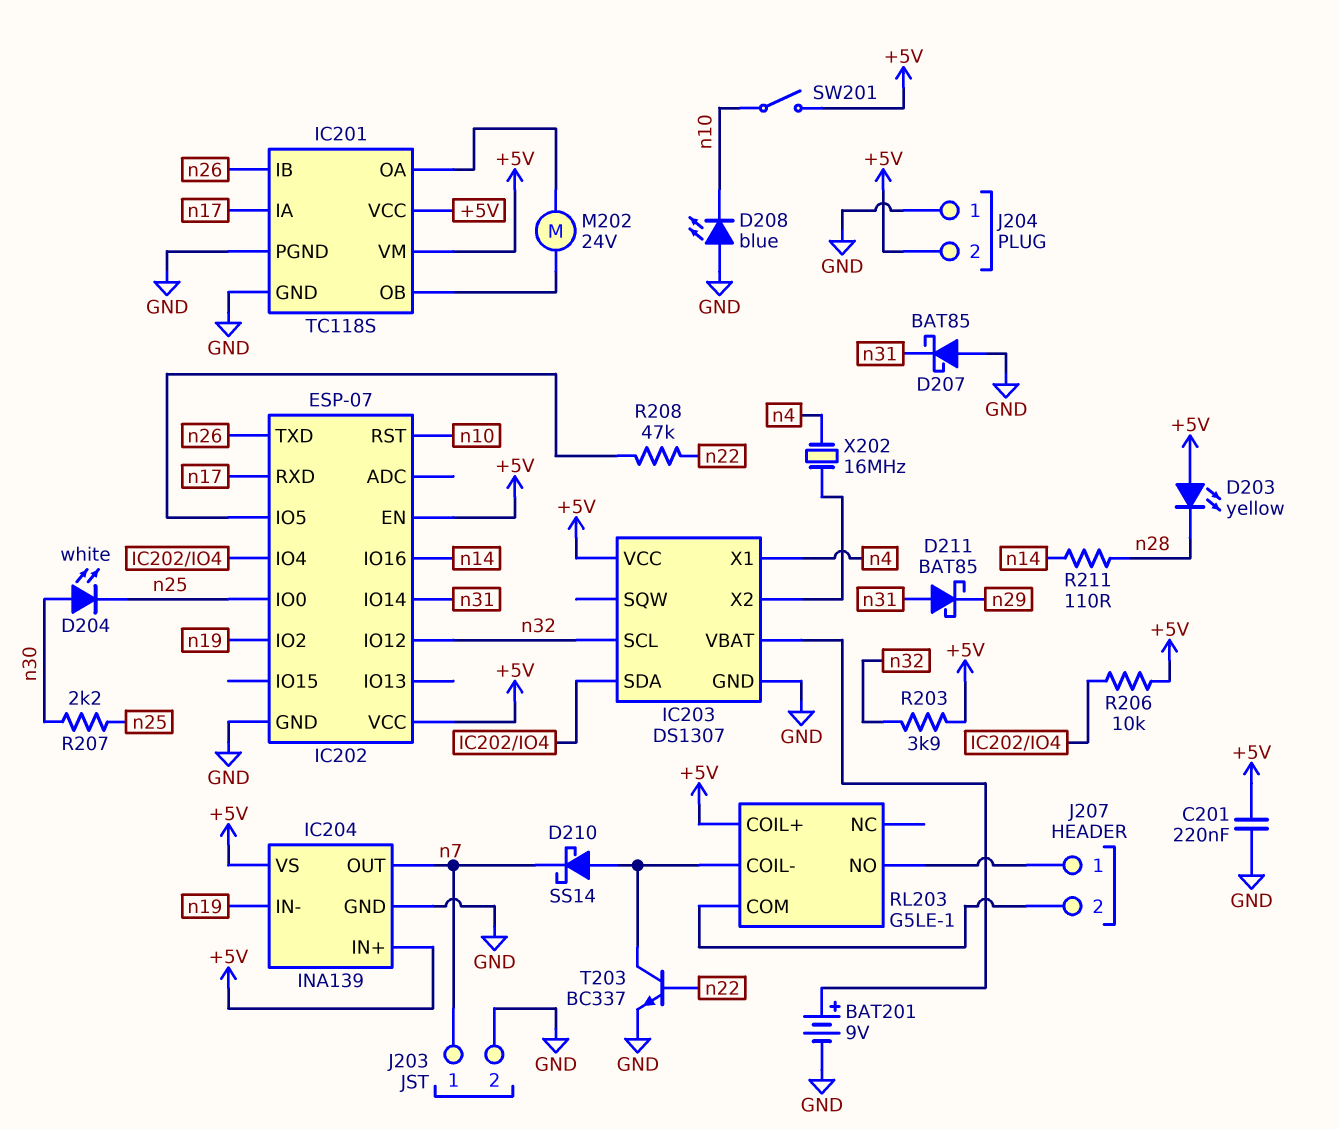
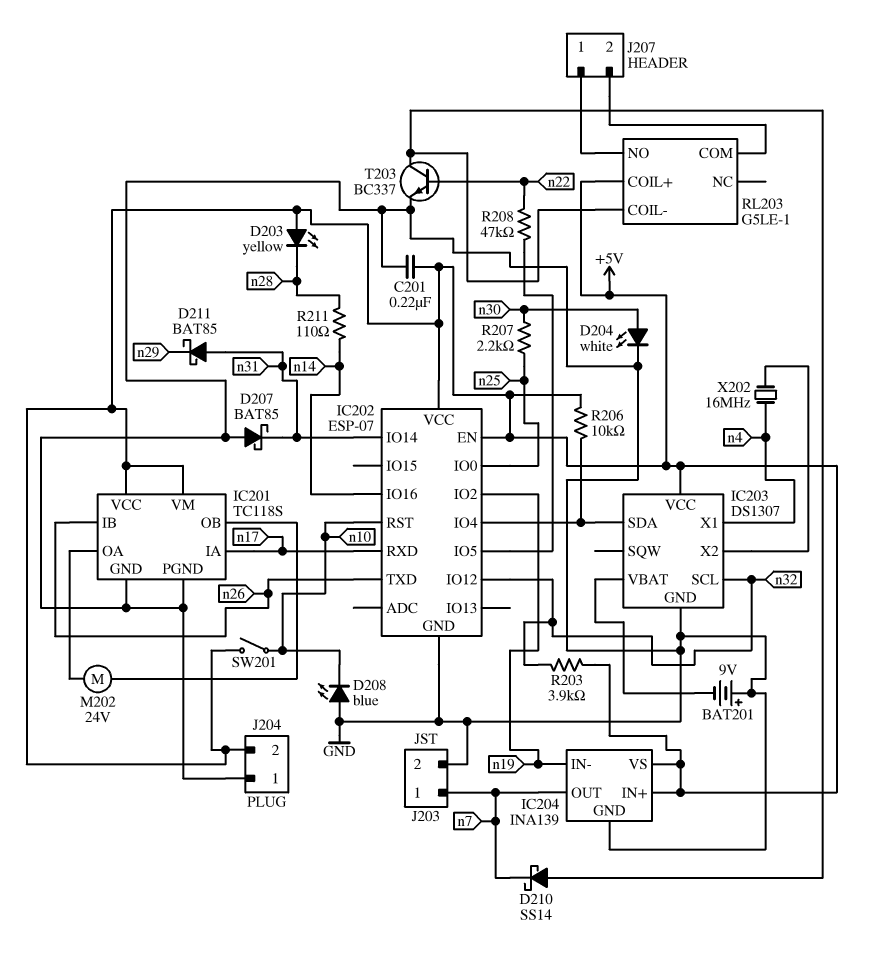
BAT201: 9V (plus IC203/VBAT, minus GND) -> 9V (plus GND, minus IC203/VBAT)
D204: LED white (A n30, K n25) -> LED white (A n30, K GND)

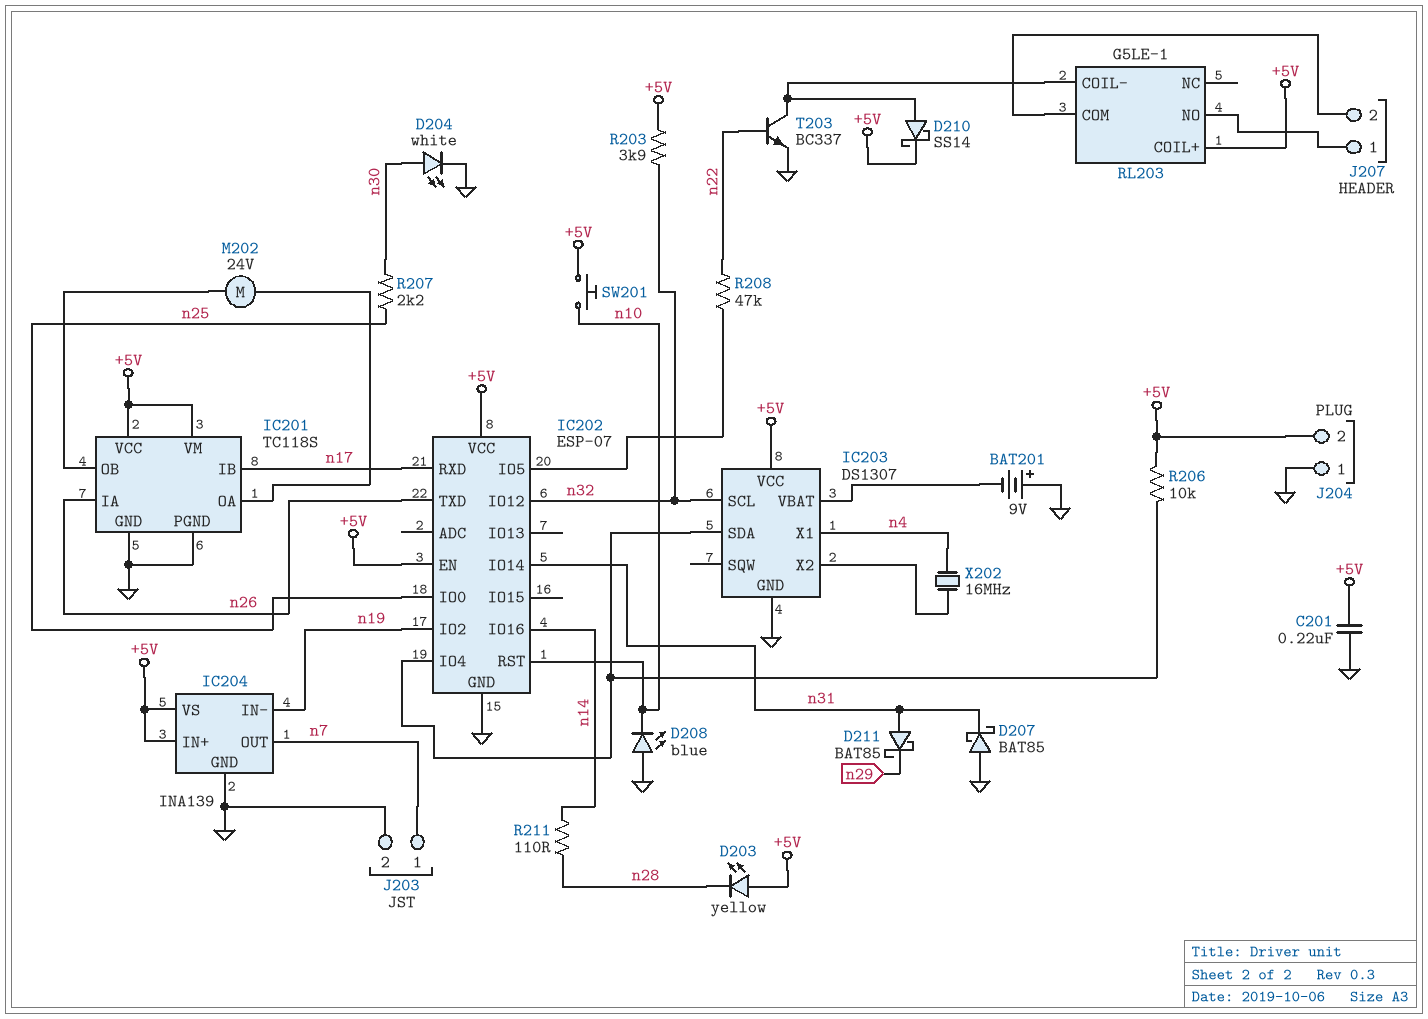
D210: schottky SS14 (A RL203/COIL-, K n7) -> schottky SS14 (A RL203/COIL-, K +5V)
IC201 pin IA: n17 -> n26
IC201 pin IB: n26 -> n17
SW201: switch (+5V, n10) -> button (+5V, n10)

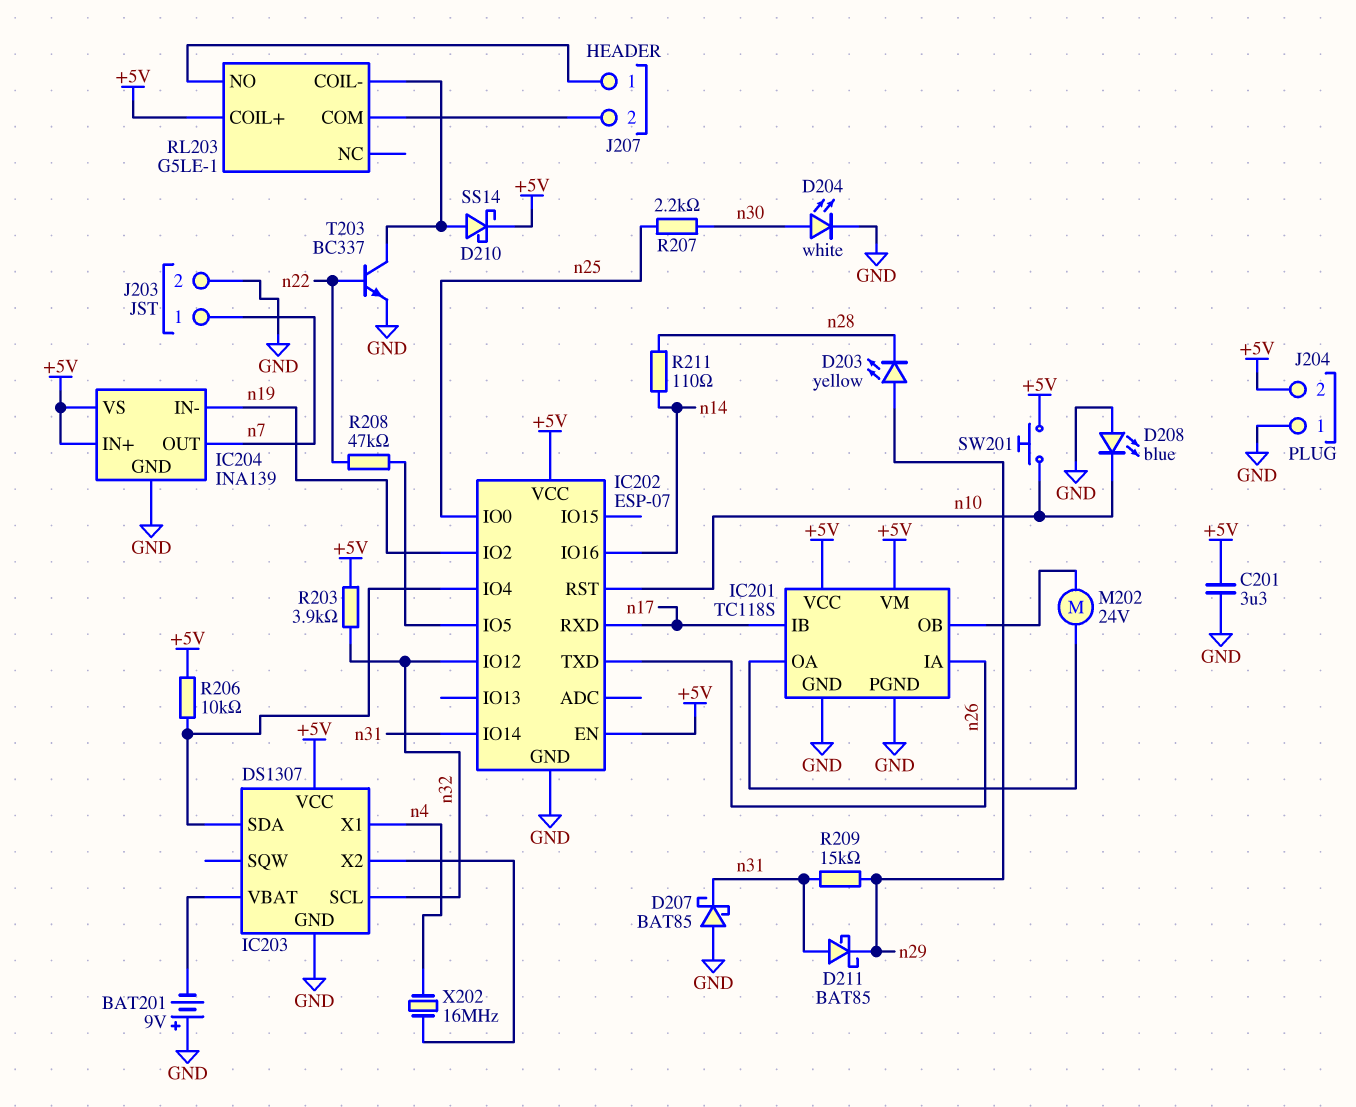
C201: 220nF (+5V, GND) -> 3.3uF (+5V, GND)
D203: LED yellow (A +5V, K n28) -> LED yellow (A n29, K n28)
R209: none -> 15k (n29, n31)

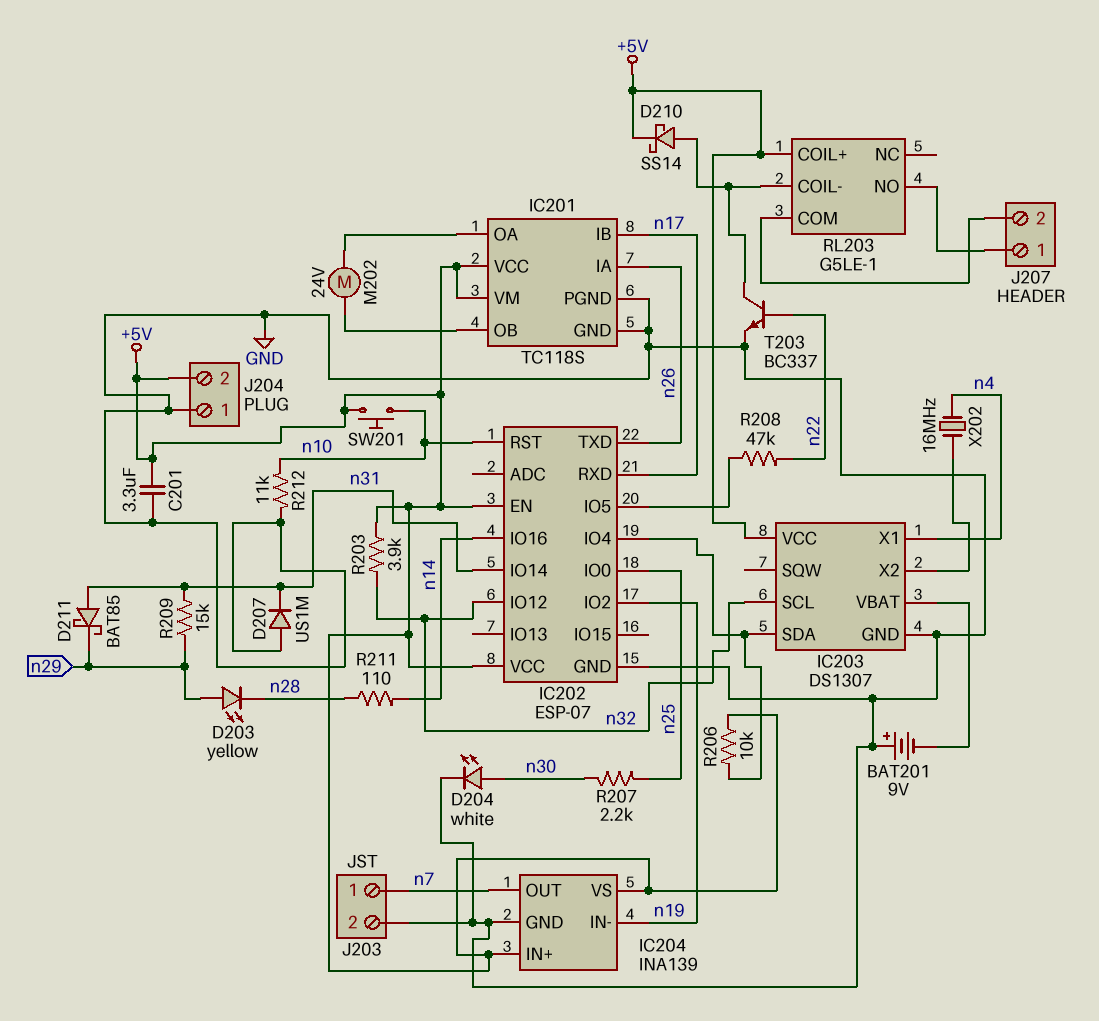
D207: schottky BAT85 (A GND, K n31) -> diode US1M (A GND, K n31)
D208: LED blue (A GND, K n10) -> none
R212: none -> 11k (GND, n10)

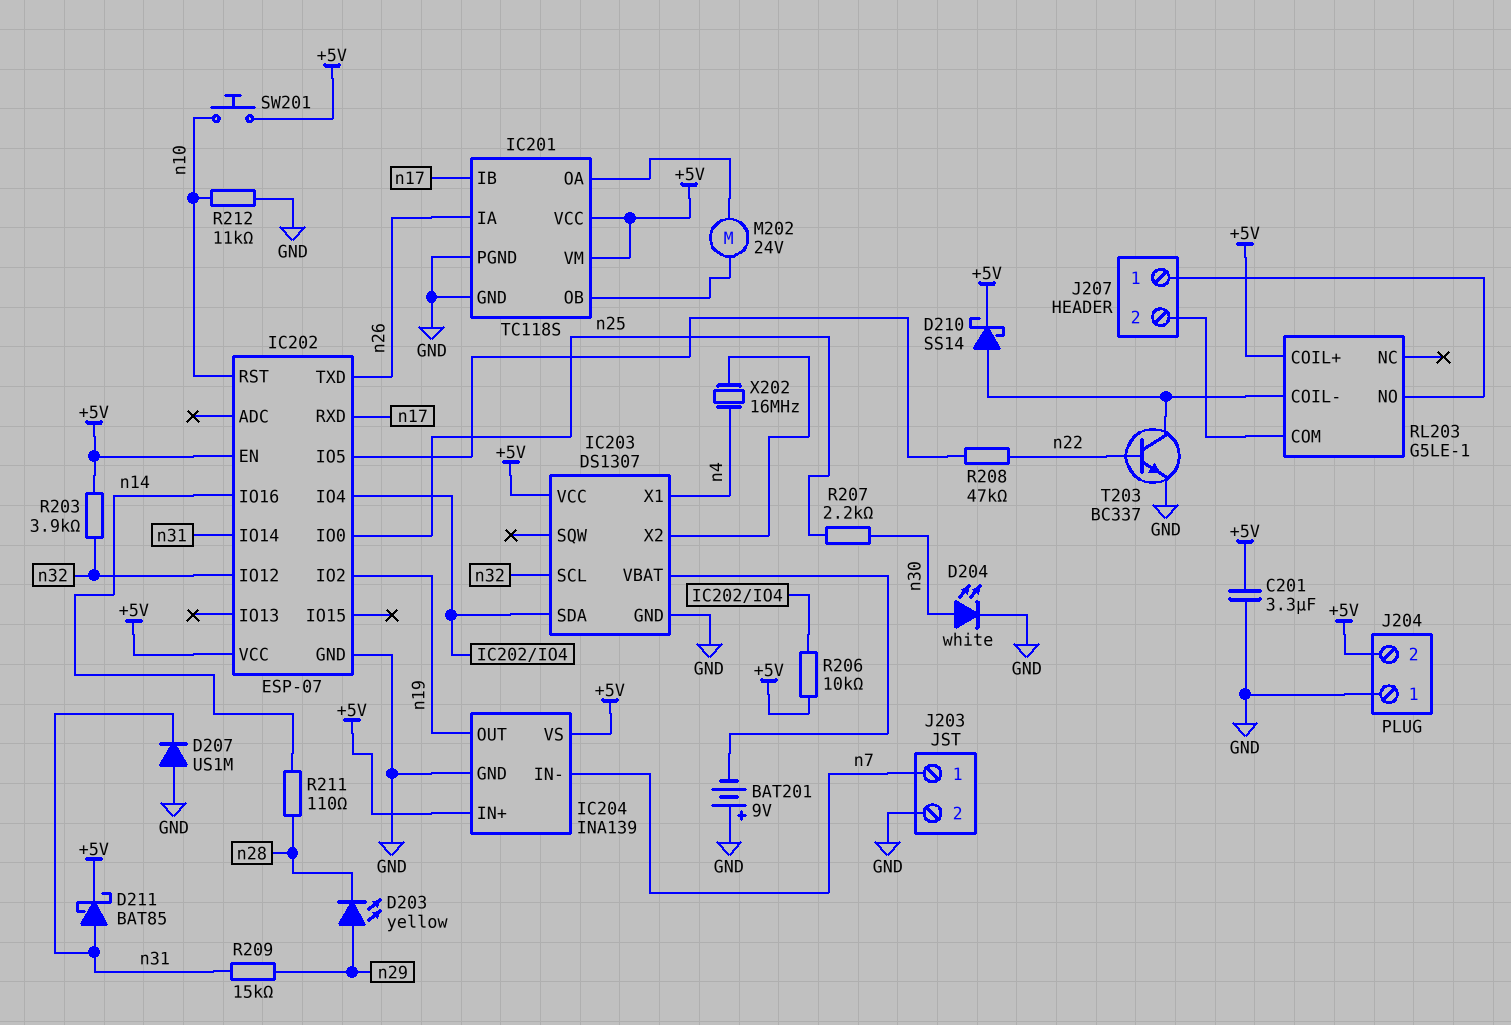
D211: schottky BAT85 (A n31, K n29) -> schottky BAT85 (A n31, K +5V)
IC204 pin IN-: n19 -> n7
IC204 pin OUT: n7 -> n19

